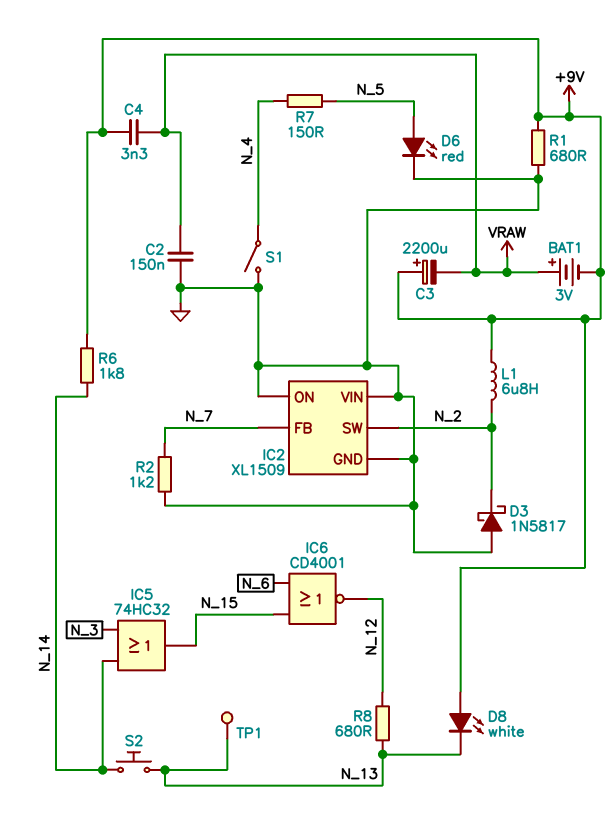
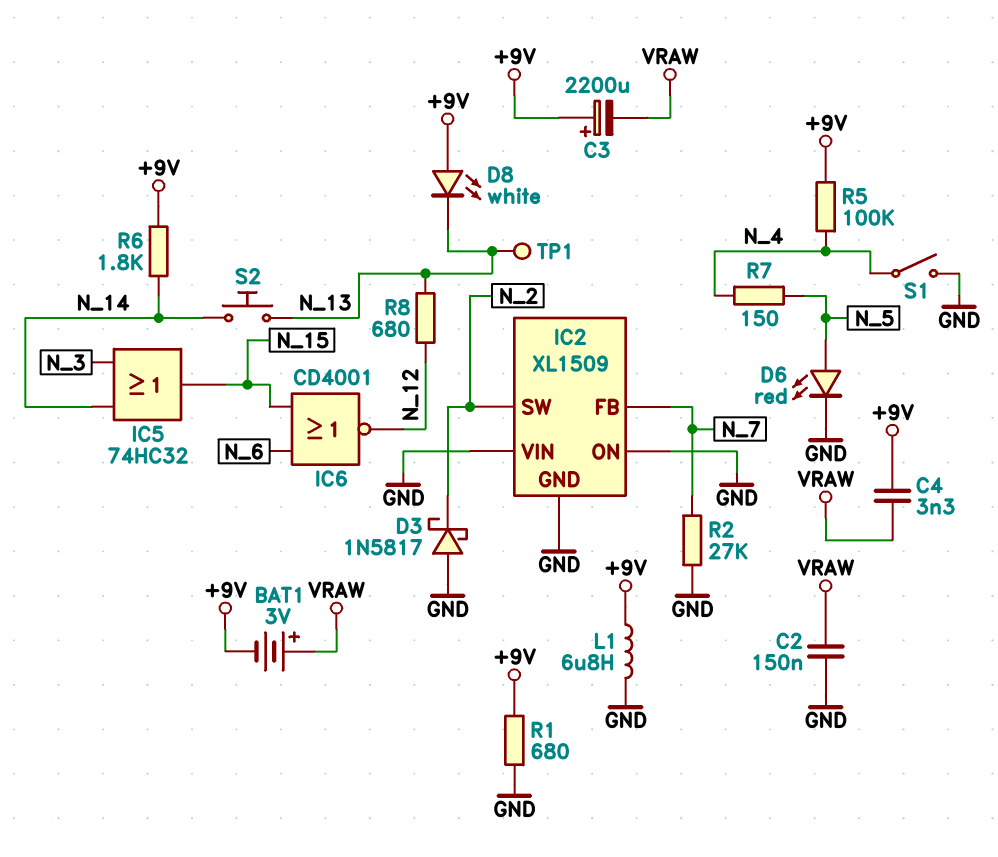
L1: 6.8uH (+9V, N_2) -> 6.8uH (+9V, GND)
R2: 1.2k (GND, N_7) -> 27k (GND, N_7)
R5: none -> 100k (+9V, N_4)

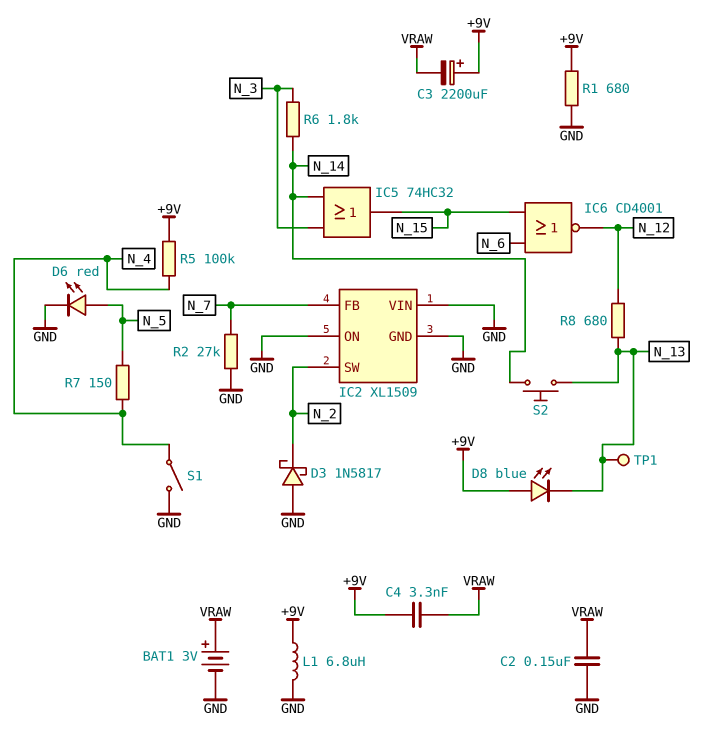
BAT1: 3V (plus VRAW, minus +9V) -> 3V (plus VRAW, minus GND)
D8: LED white (A +9V, K N_13) -> LED blue (A +9V, K N_13)
R6: 1.8k (+9V, N_14) -> 1.8k (N_3, N_14)

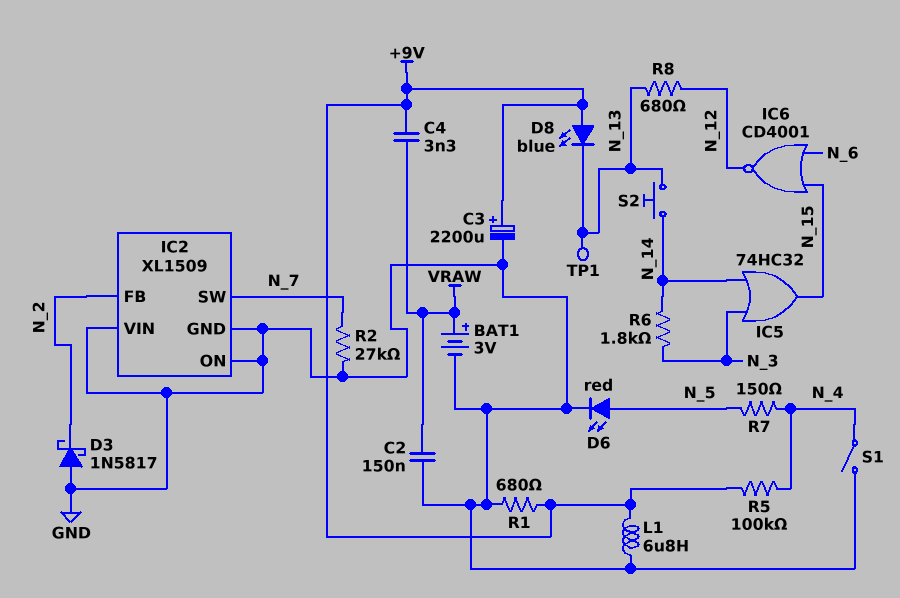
C3: 2200uF (plus +9V, minus VRAW) -> 2200uF (plus +9V, minus GND)
IC2 pin FB: N_7 -> N_2
IC2 pin SW: N_2 -> N_7

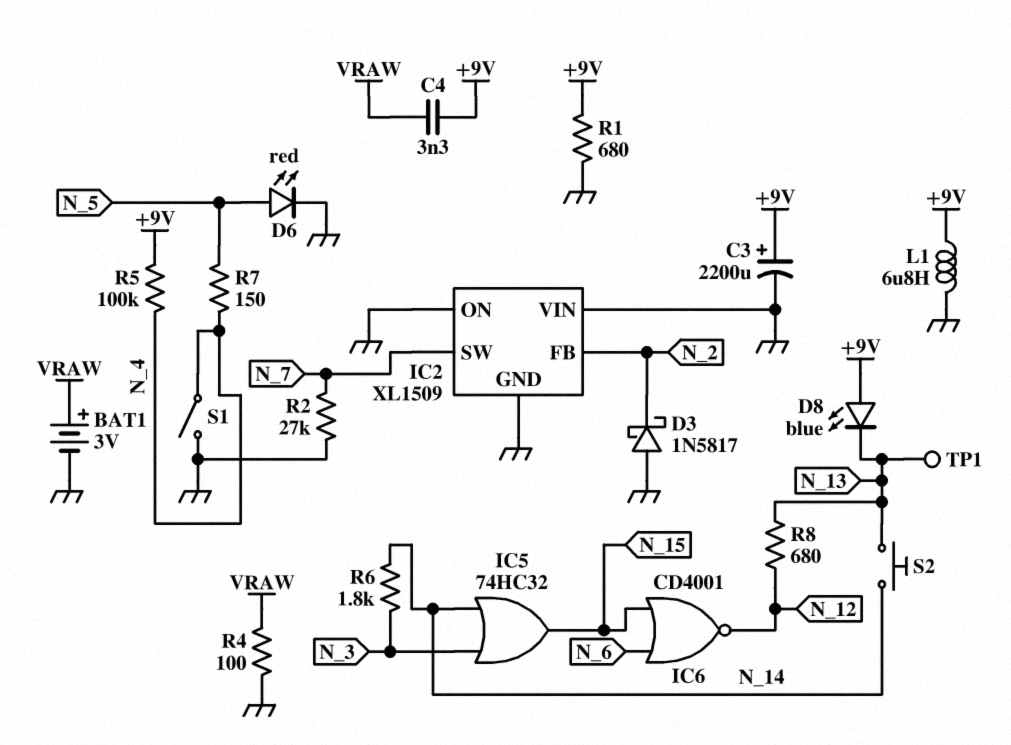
C2: 150nF (GND, VRAW) -> none
R4: none -> 100 (GND, VRAW)

